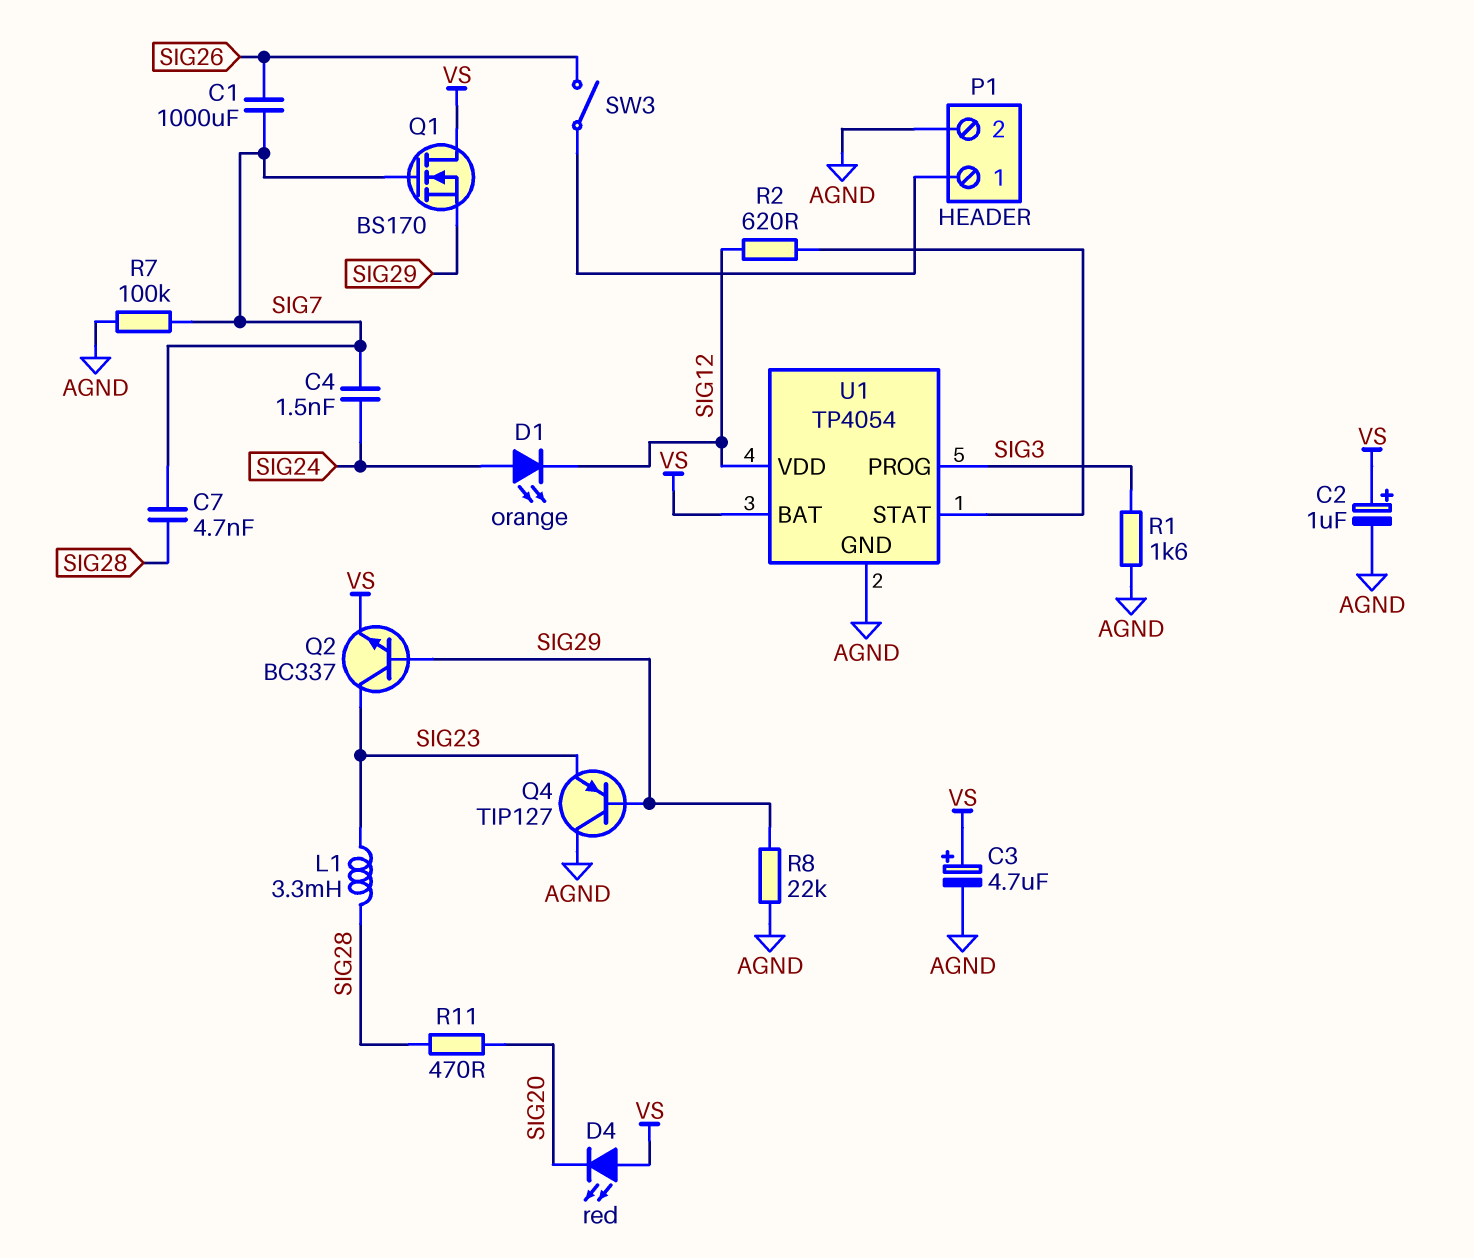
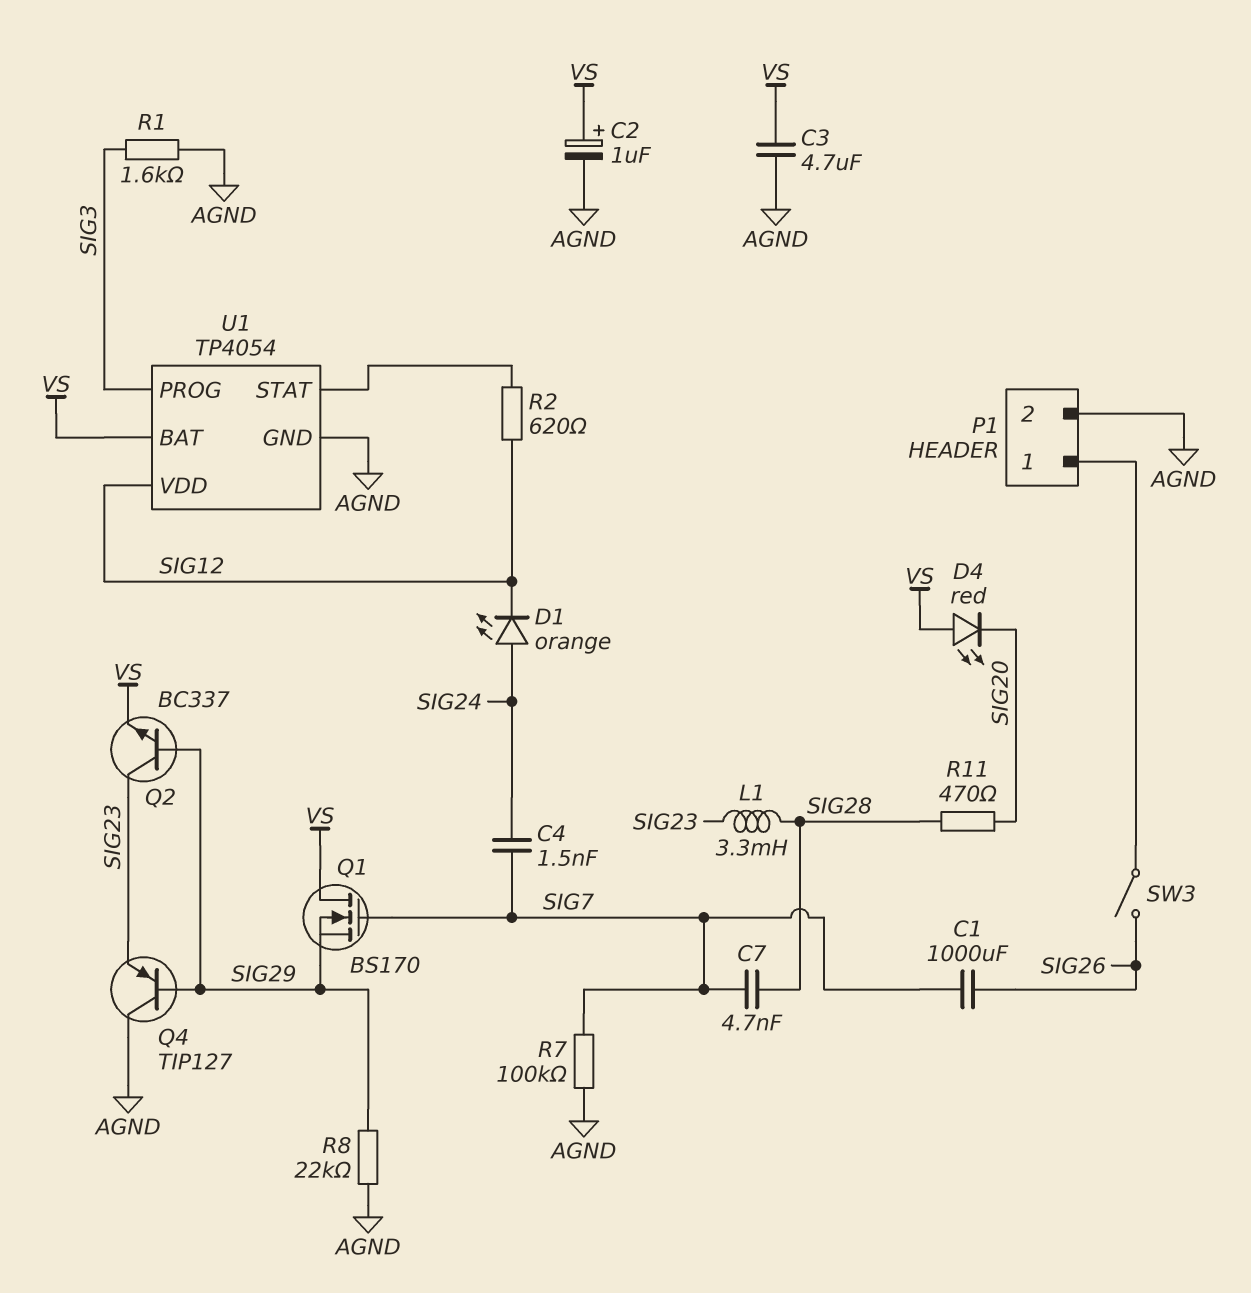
C3: 4.7uF (plus VS, minus AGND) -> 4.7uF (AGND, VS)

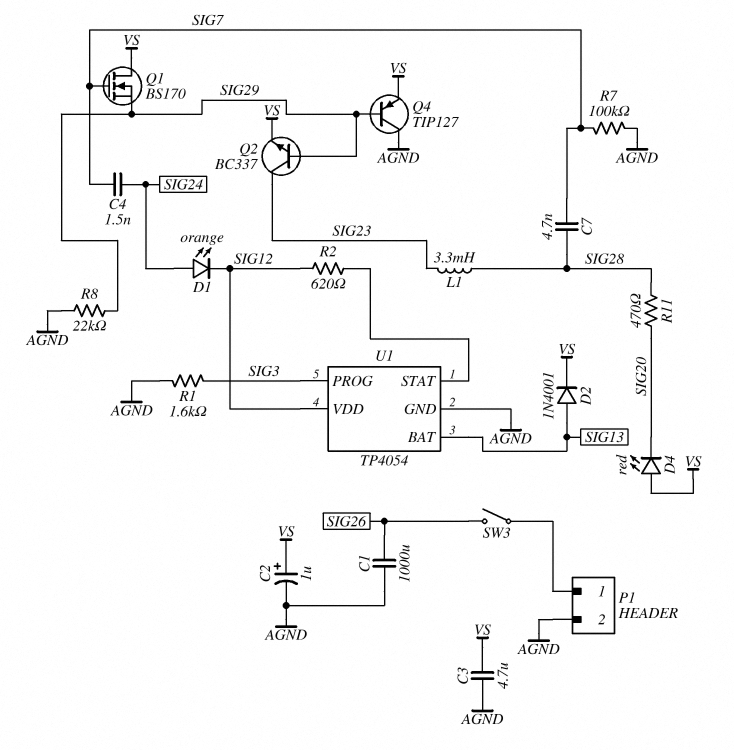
C1: 1000uF (SIG7, SIG26) -> 1000uF (AGND, SIG26)
D2: none -> diode 1N4001 (A SIG13, K VS)
Q4: PNP TIP127 (B SIG29, C AGND, E SIG23) -> PNP TIP127 (B SIG29, C AGND, E VS)
U1 pin BAT: VS -> SIG13

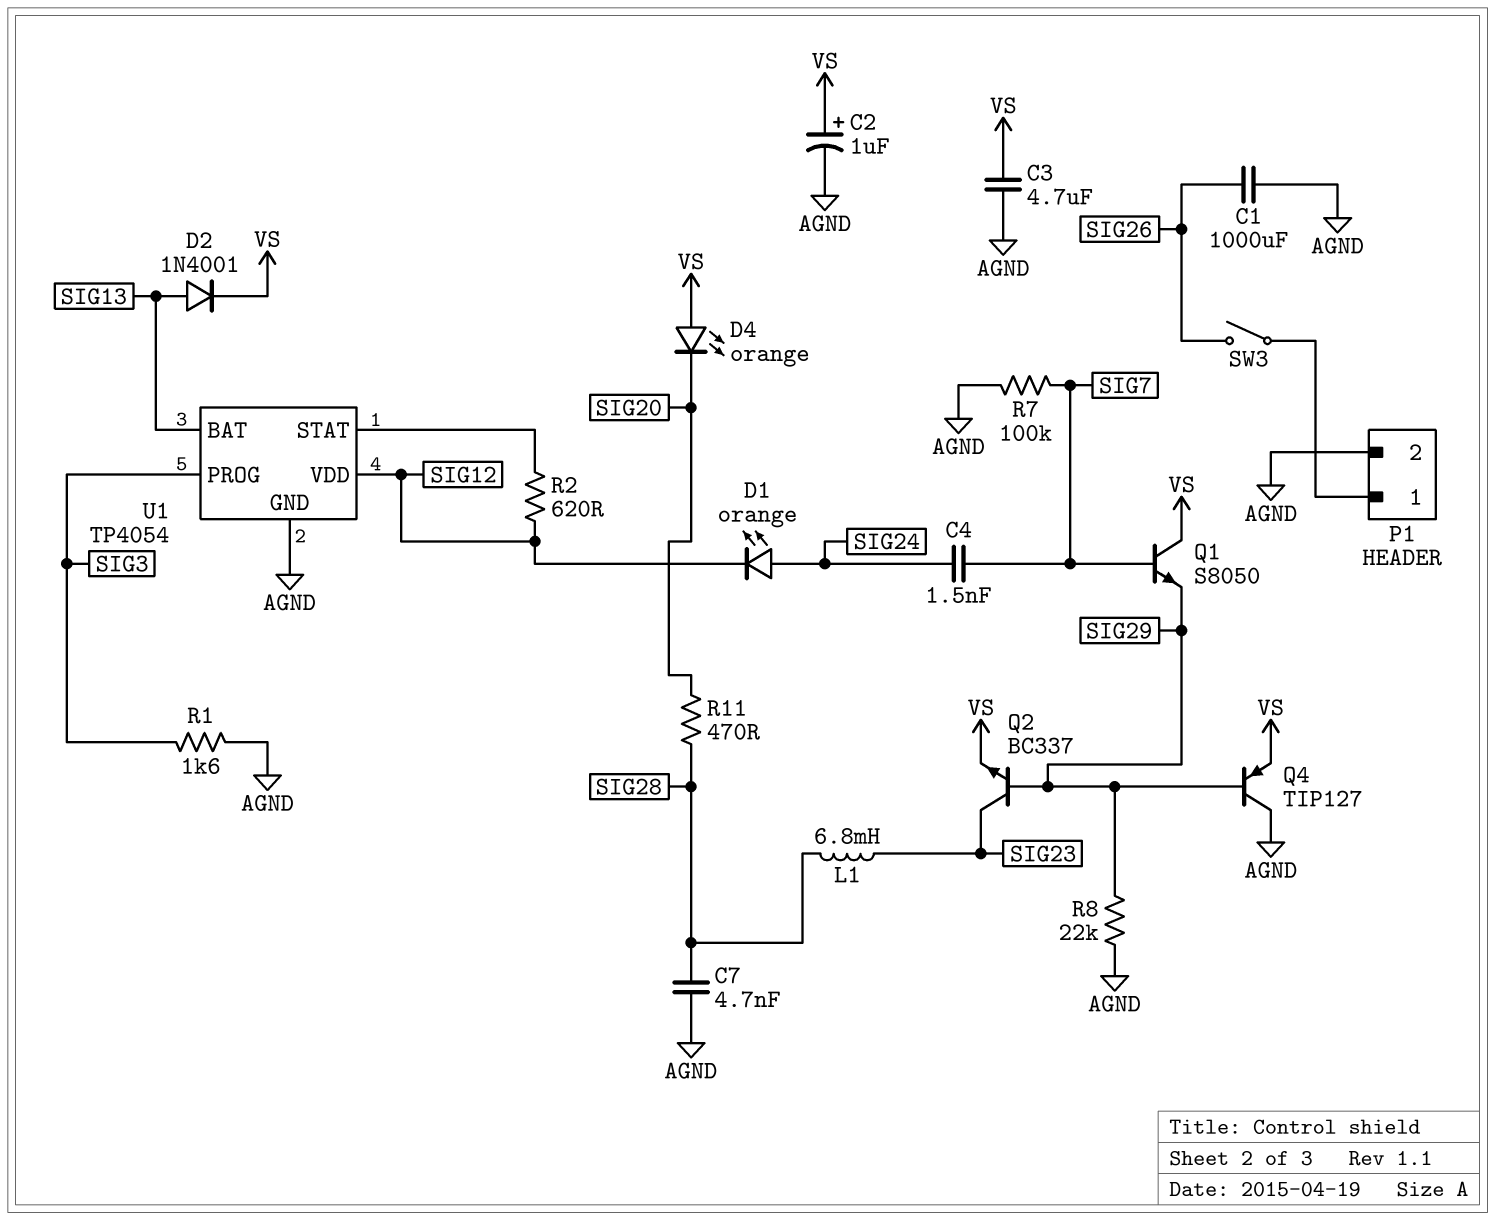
C7: 4.7nF (SIG7, SIG28) -> 4.7nF (AGND, SIG28)
D4: LED red (A VS, K SIG20) -> LED orange (A VS, K SIG20)
L1: 3.3mH (SIG23, SIG28) -> 6.8mH (SIG23, SIG28)
Q1: NMOS BS170 (G SIG7, D VS, S SIG29) -> NPN S8050 (B SIG7, C VS, E SIG29)

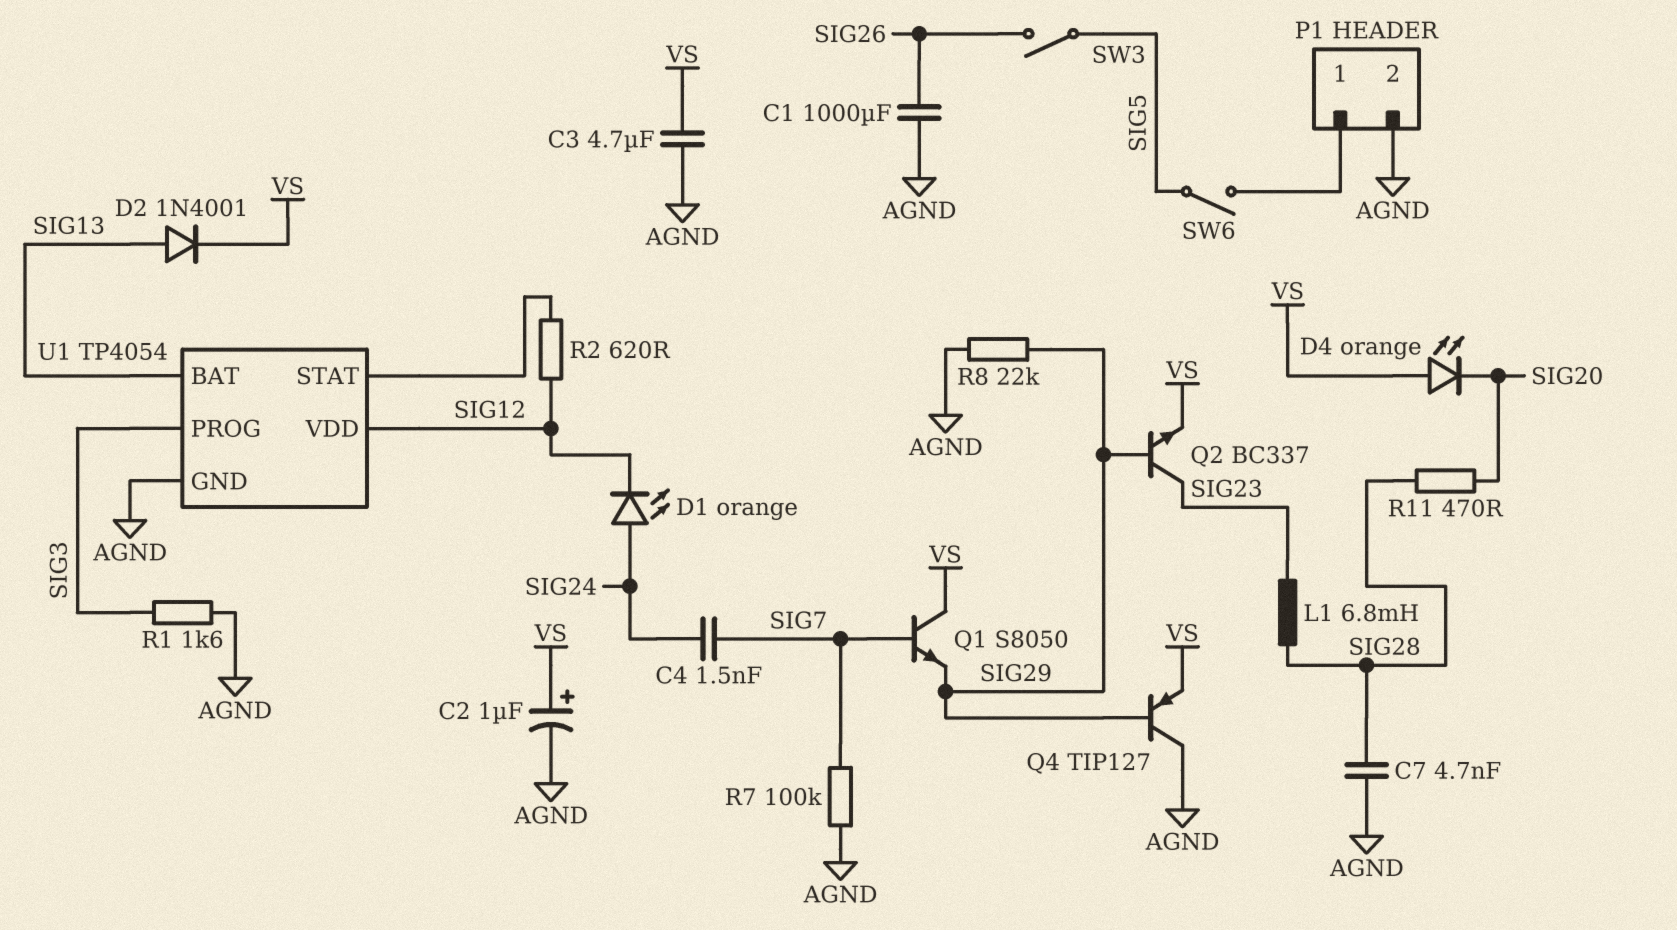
SW3: switch (P1/1, SIG26) -> switch (SIG5, SIG26)
SW6: none -> switch (P1/1, SIG5)

